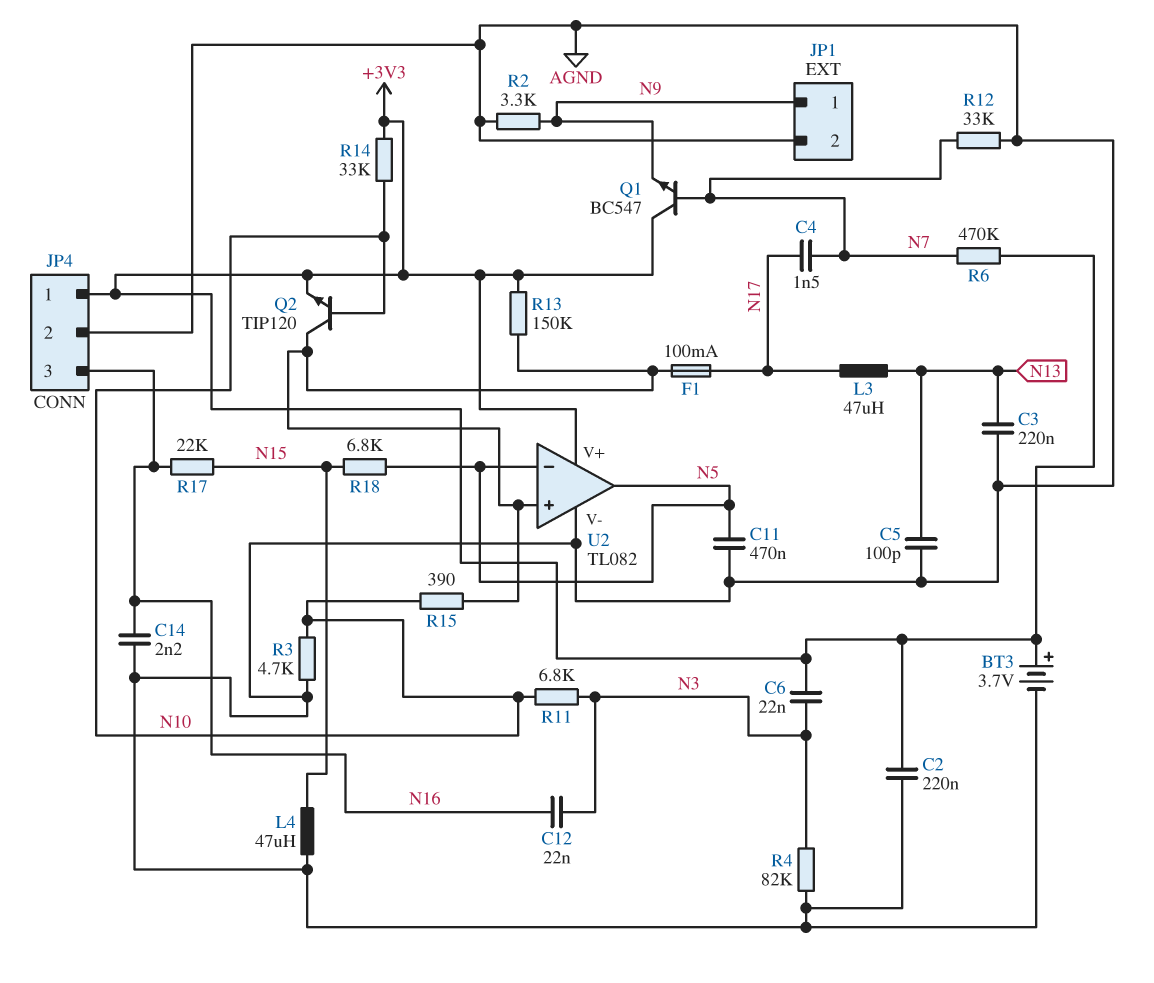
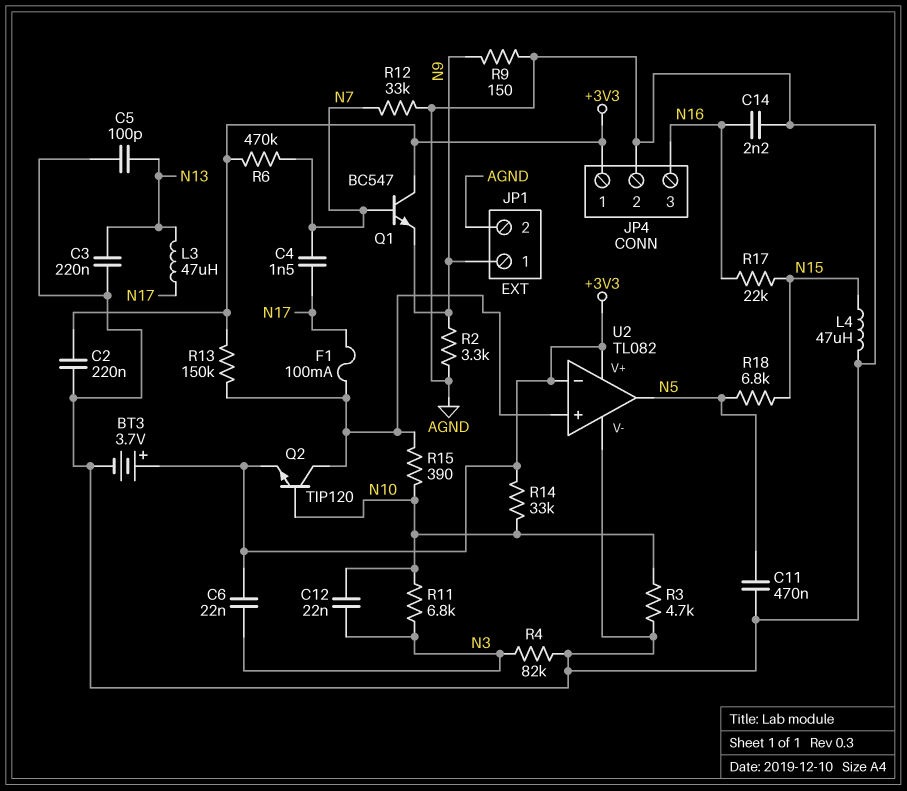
C12: 22nF (N3, N16) -> 22nF (N3, N10)
R9: none -> 150 (AGND, N9)
U2 pin in-: N5 -> +3V3

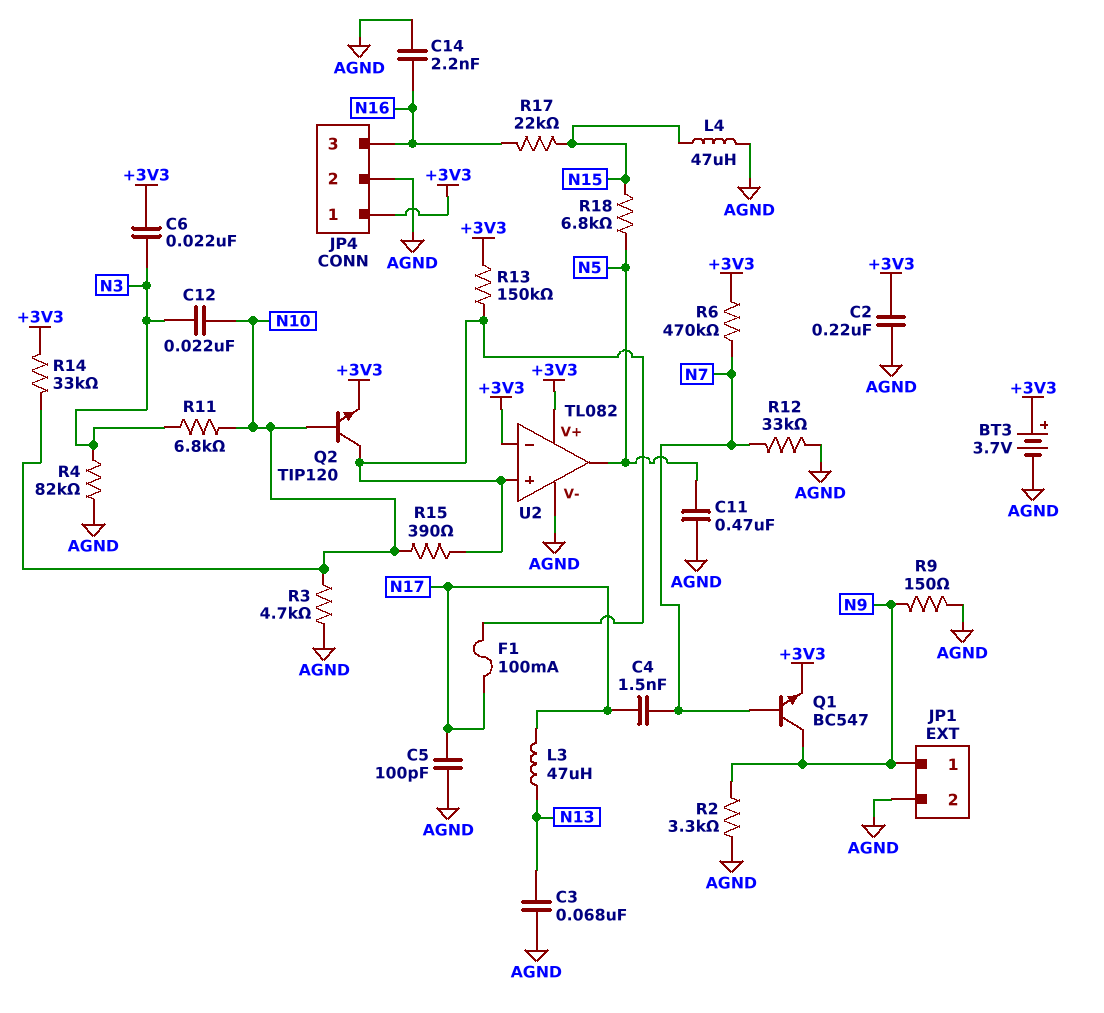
C3: 220nF (AGND, N13) -> 68nF (AGND, N13)
C5: 100pF (AGND, N13) -> 100pF (AGND, N17)
Q1: NPN BC547 (B N7, C +3V3, E N9) -> NPN BC547 (B N7, C N9, E +3V3)

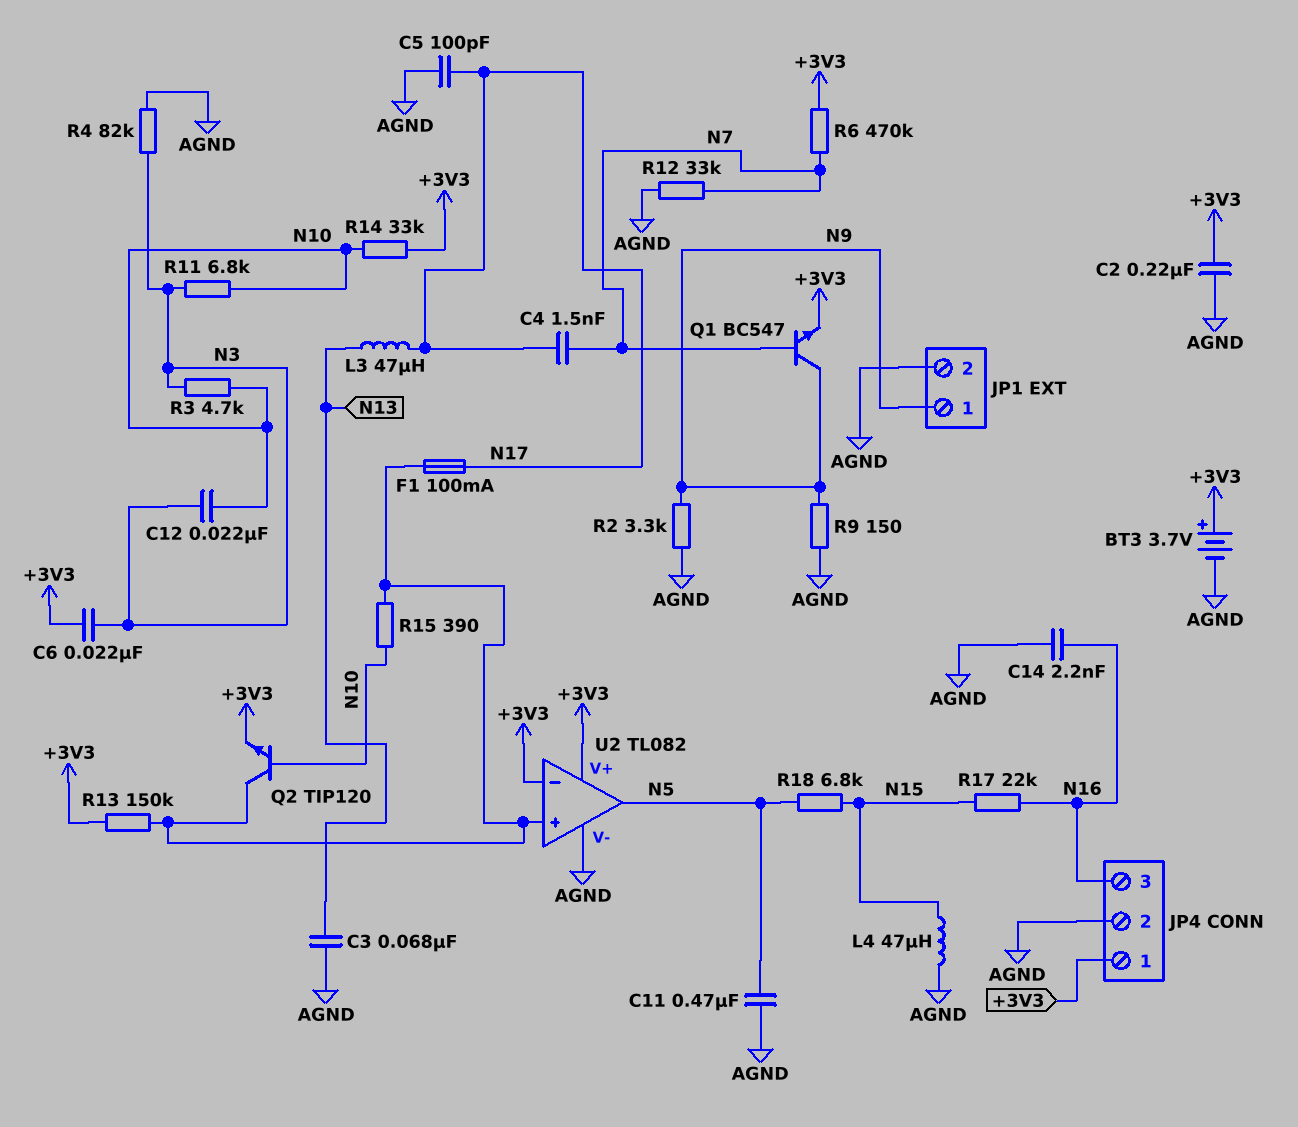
R3: 4.7k (AGND, N10) -> 4.7k (N3, N10)

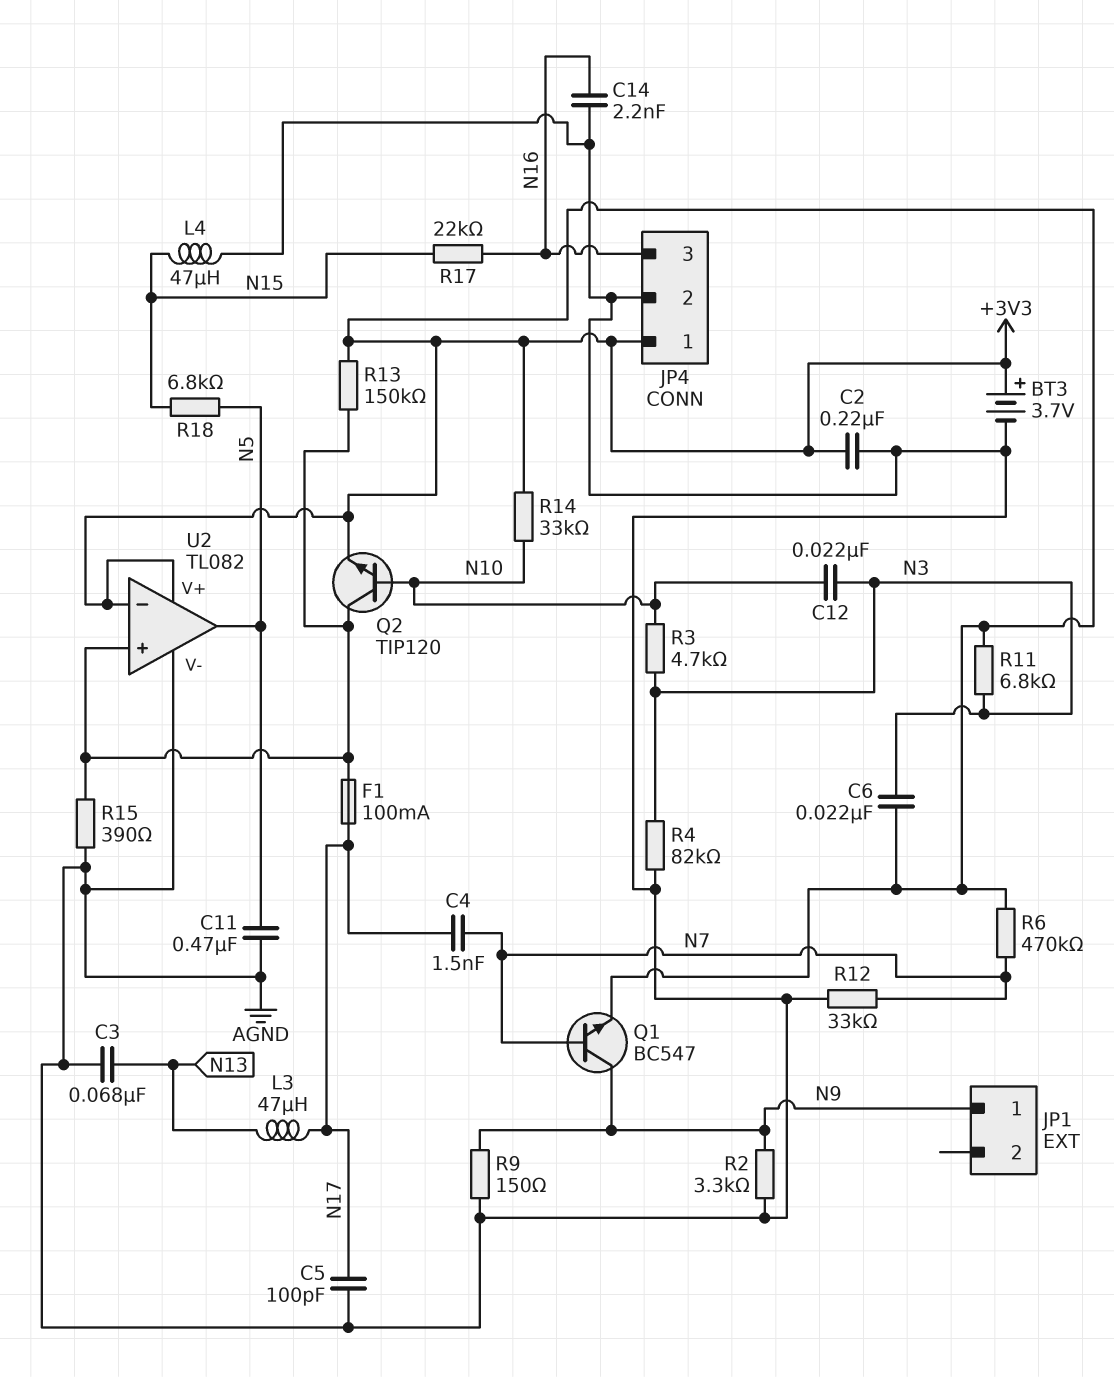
JP1 pin 2: AGND -> none
R11: 6.8k (N3, N10) -> 6.8k (+3V3, N3)
R15: 390 (N10, U2/in+) -> 390 (AGND, U2/in+)

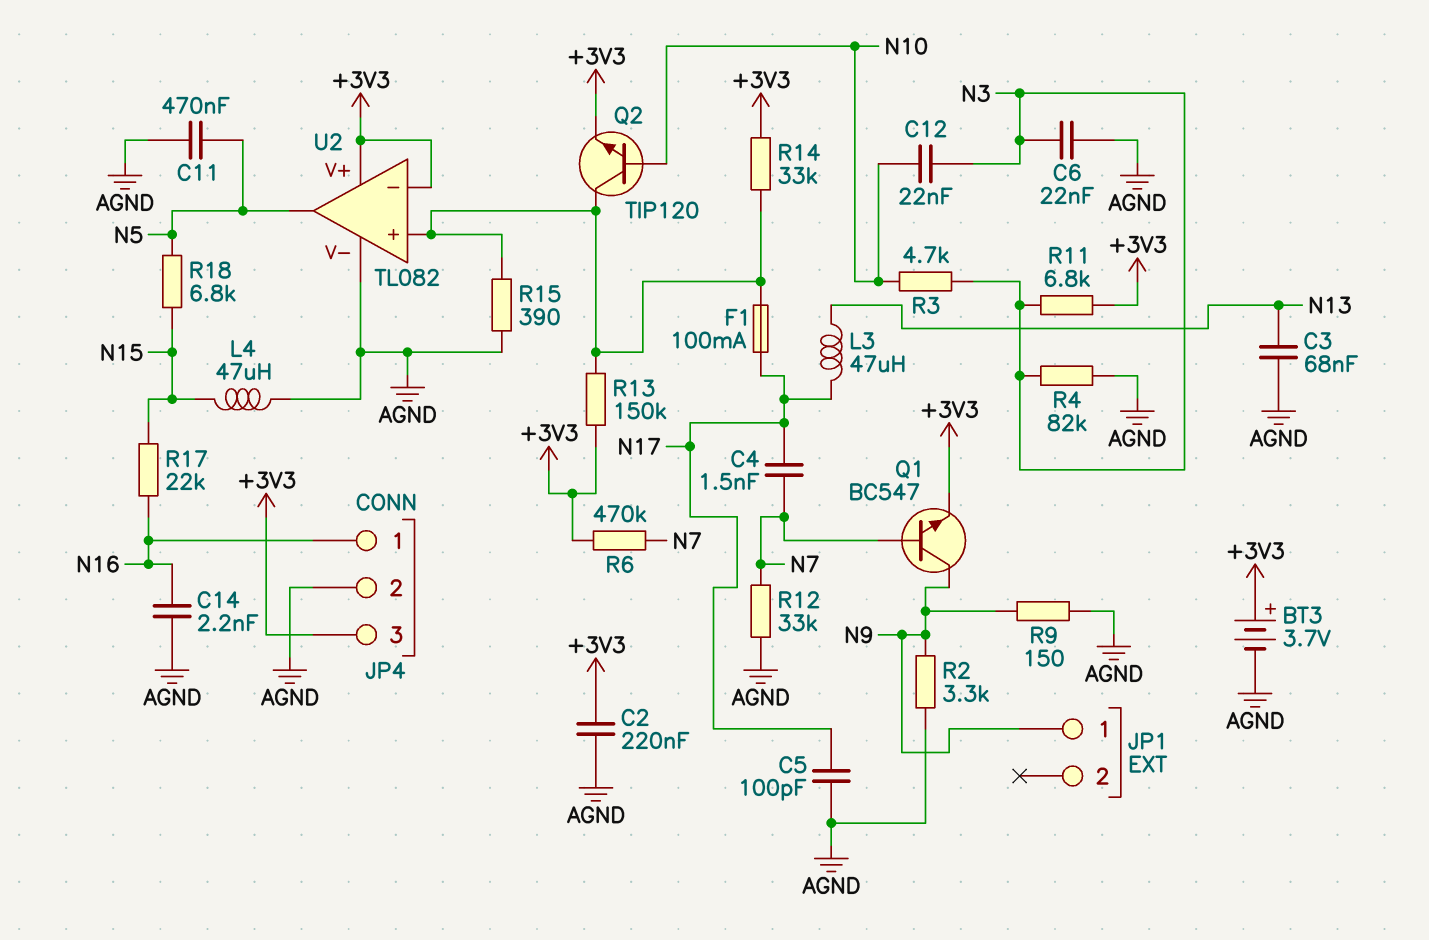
C6: 22nF (+3V3, N3) -> 22nF (AGND, N3)
JP4 pin 1: +3V3 -> N16
JP4 pin 3: N16 -> +3V3
R14: 33k (+3V3, N10) -> 33k (+3V3, U2/in+)

